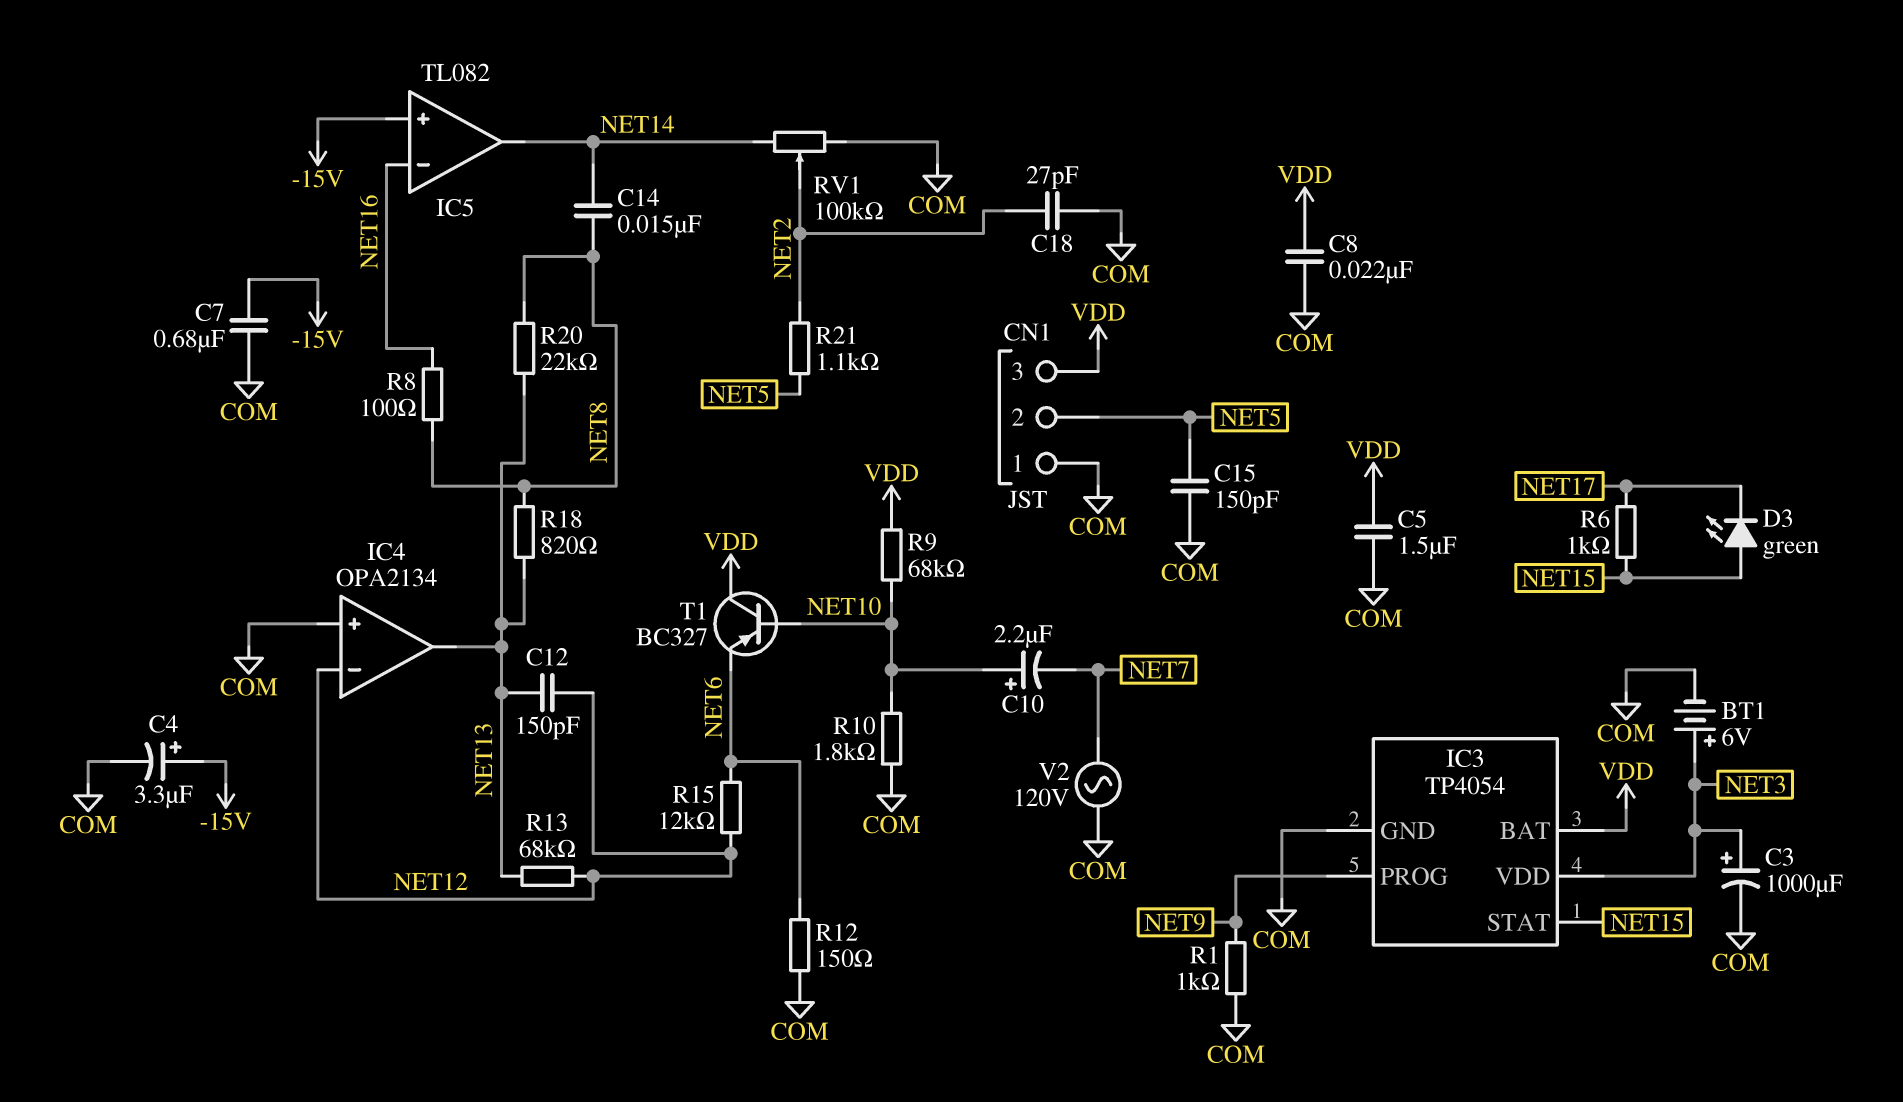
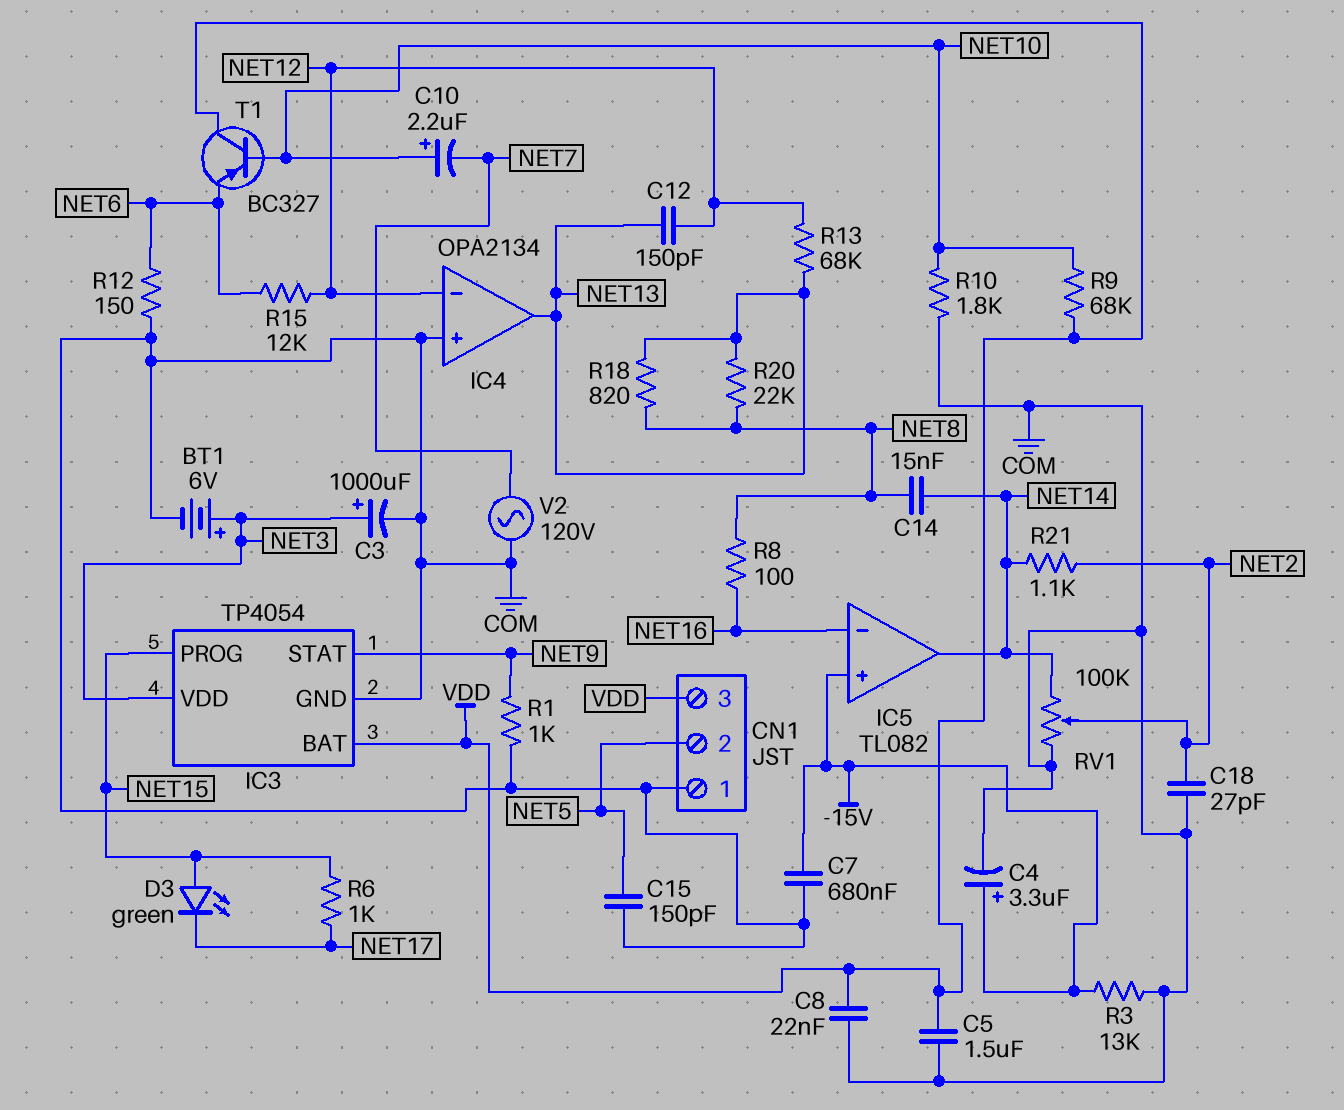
IC3 pin PROG: NET9 -> NET15
IC3 pin STAT: NET15 -> NET9
R3: none -> 13k (-15V, COM)
R21: 1.1k (NET2, NET5) -> 1.1k (NET2, NET14)

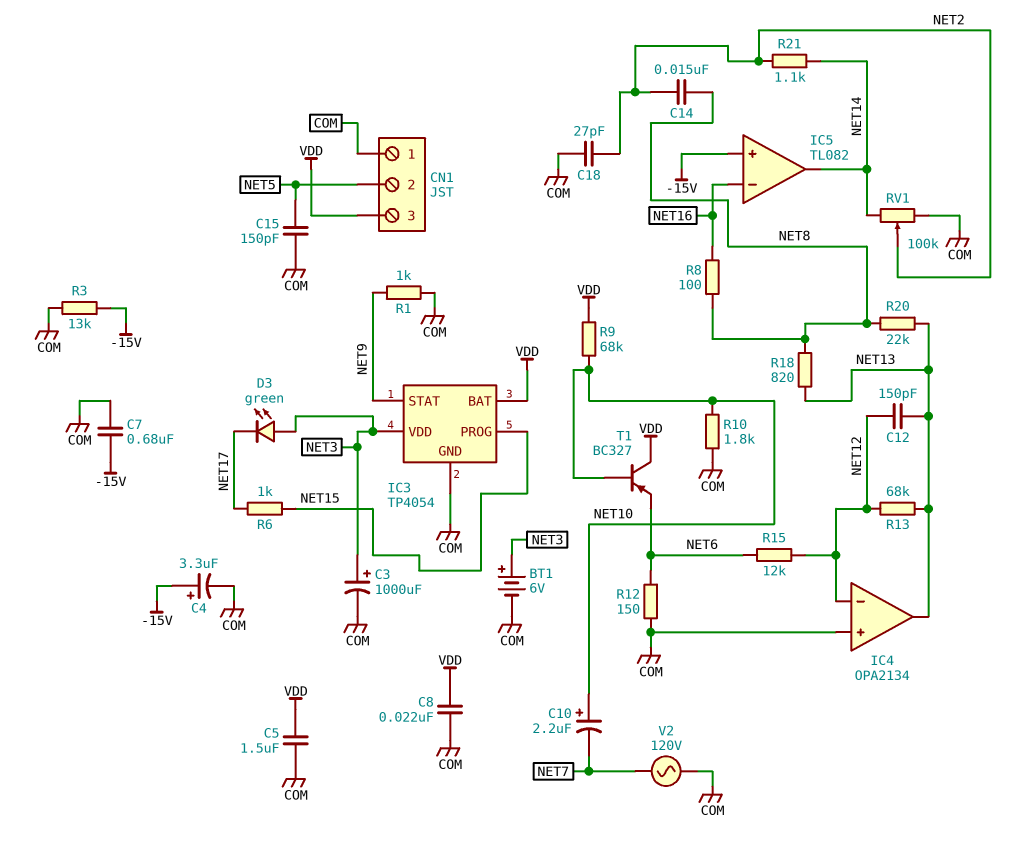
C14: 15nF (NET8, NET14) -> 15nF (NET2, NET8)
D3: LED green (A NET15, K NET17) -> LED green (A NET3, K NET17)

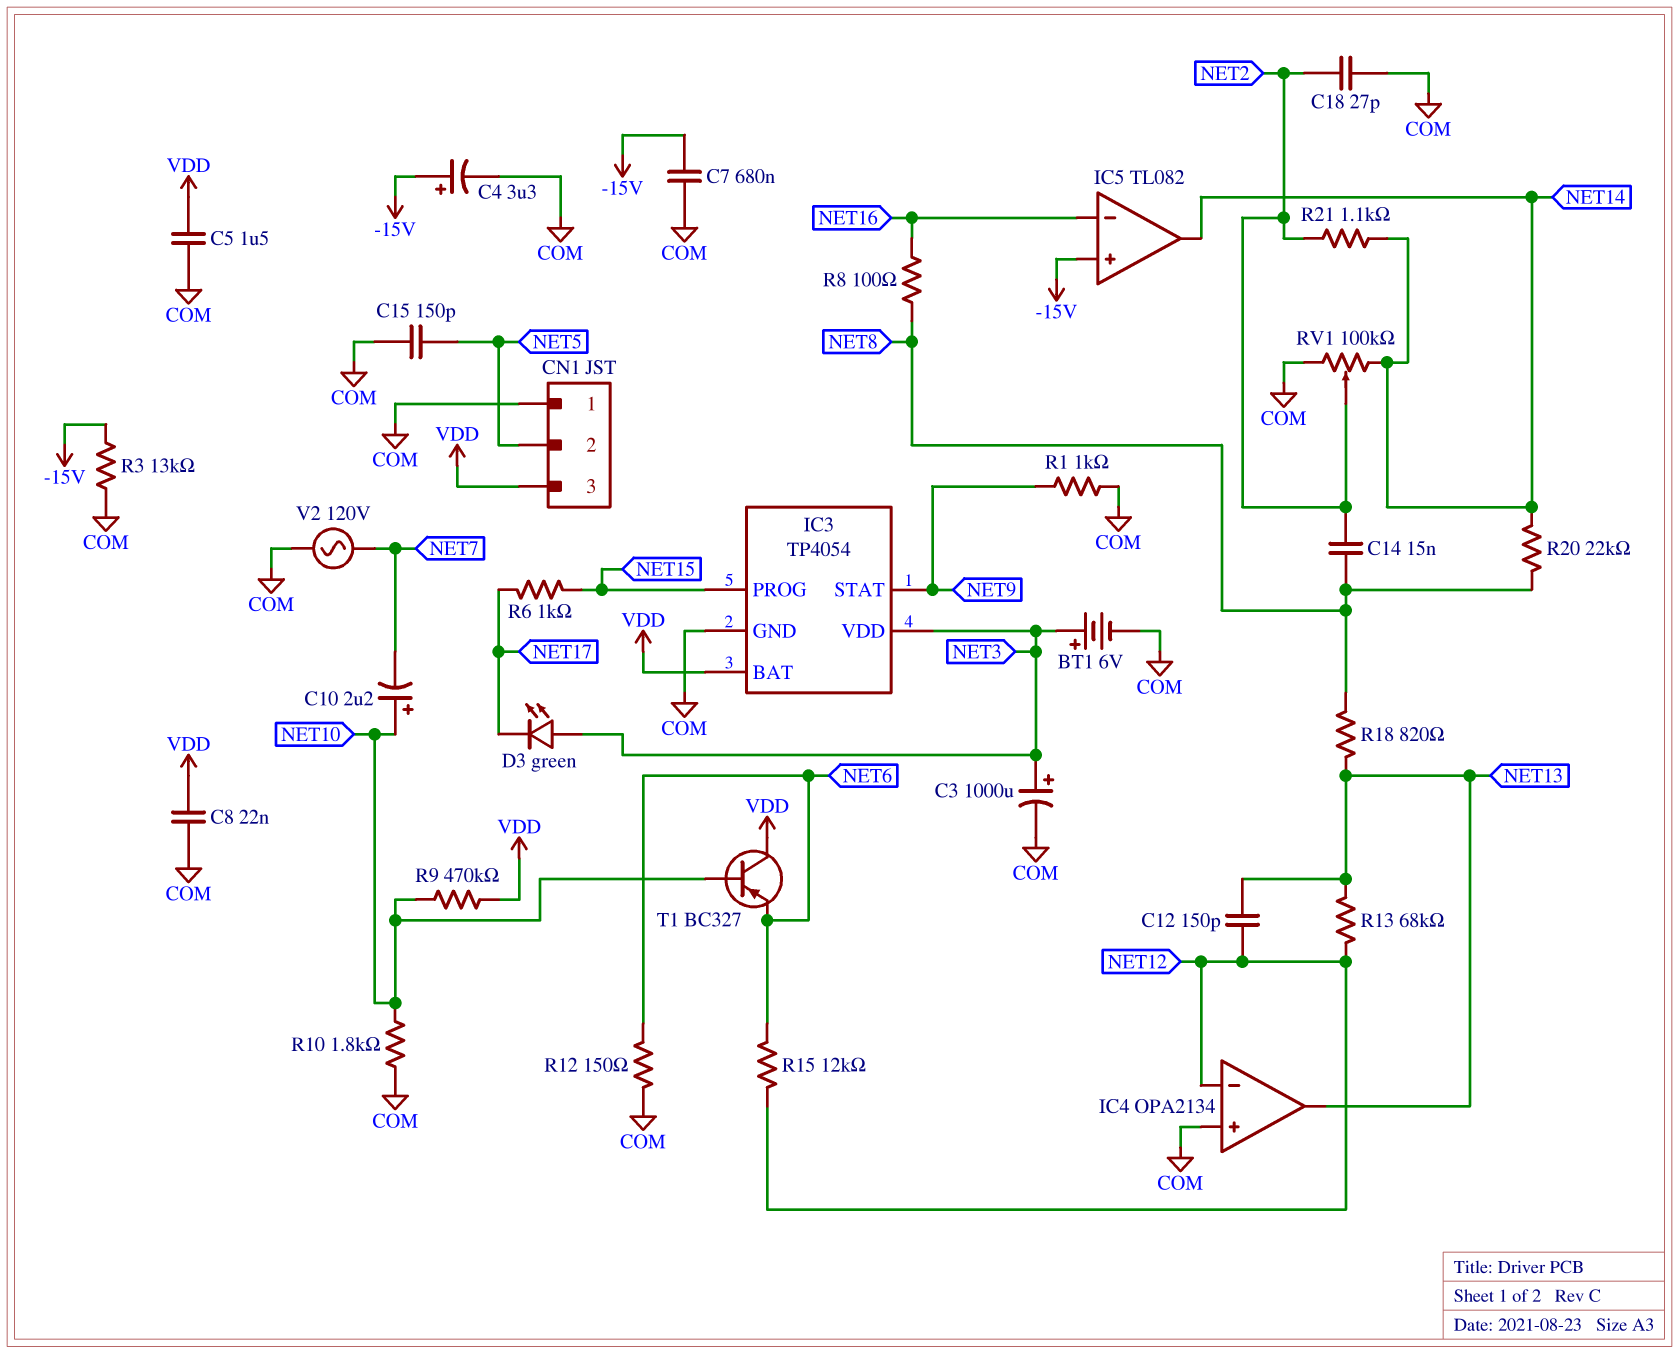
R9: 68k (NET10, VDD) -> 470k (NET10, VDD)
R20: 22k (NET8, NET13) -> 22k (NET8, NET14)

